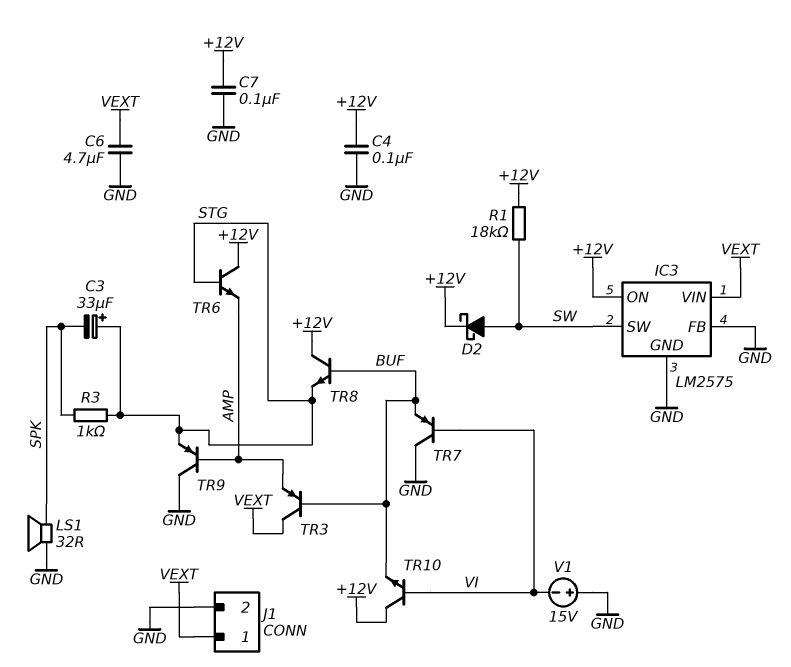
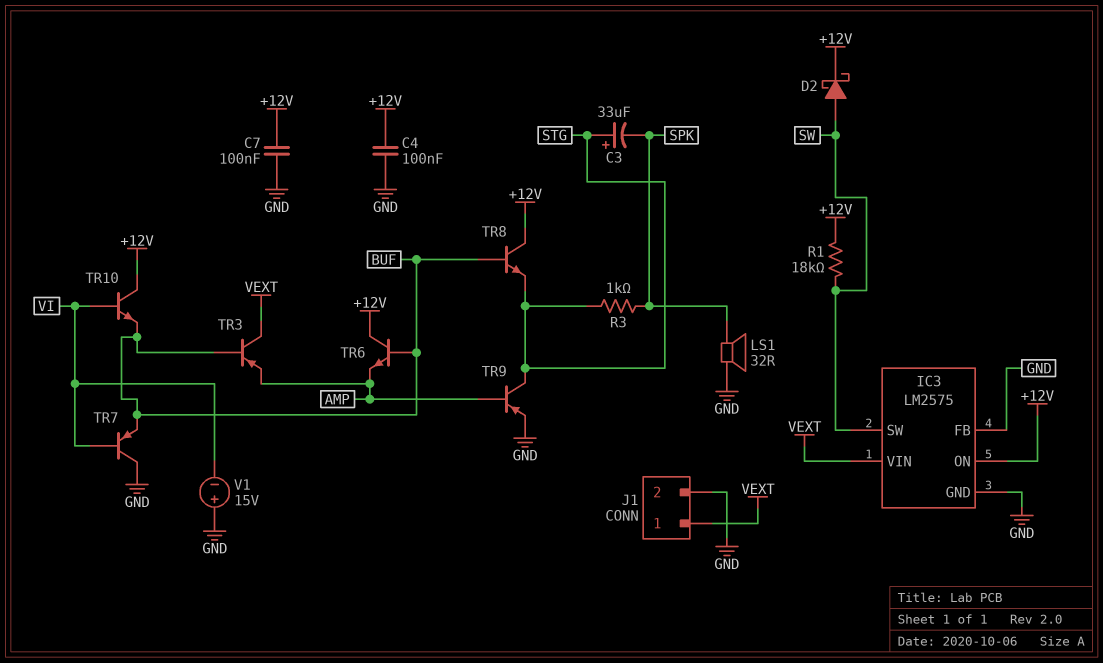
C6: 4.7uF (GND, VEXT) -> none
TR6: NPN (B STG, C +12V, E AMP) -> NPN (B BUF, C +12V, E AMP)
TR9: PNP (B AMP, C GND, E STG) -> PNP (B AMP, C STG, E GND)

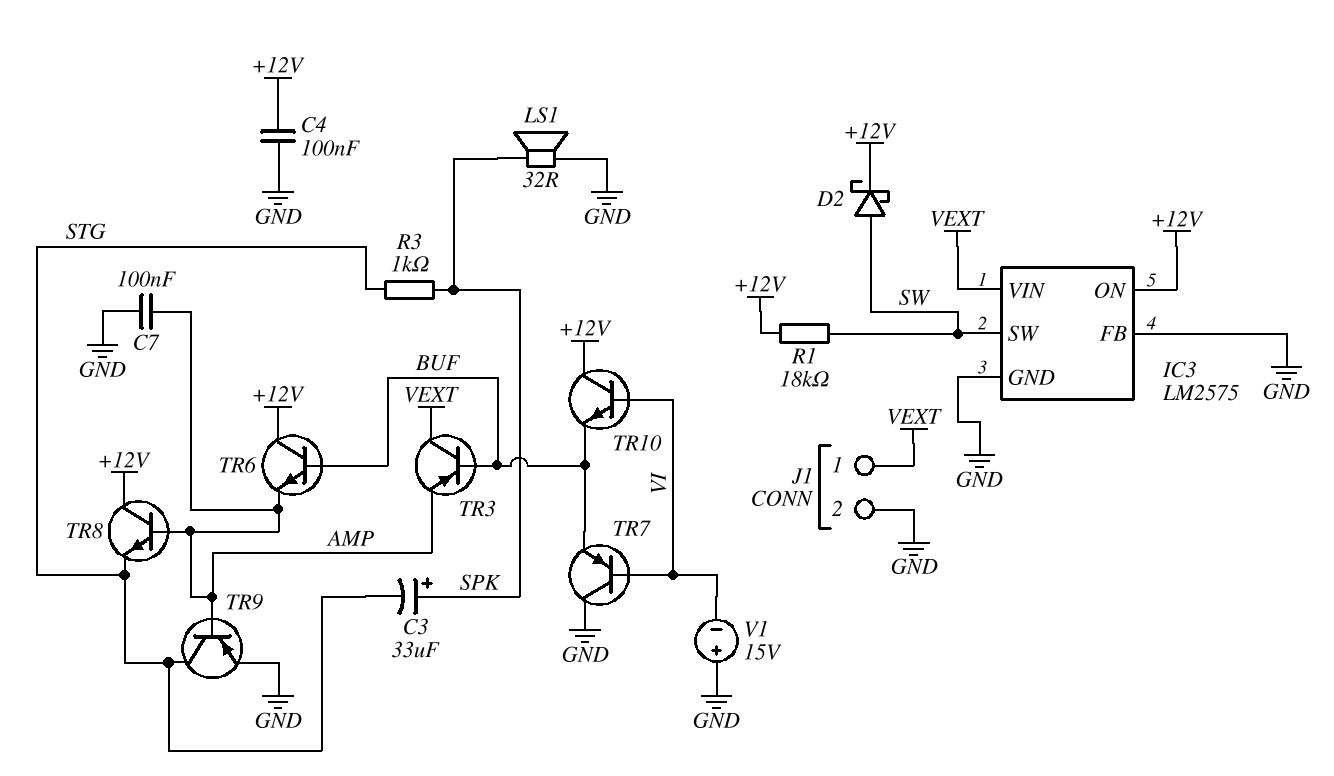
C3: 33uF (plus STG, minus SPK) -> 33uF (plus SPK, minus STG)
C7: 100nF (+12V, GND) -> 100nF (AMP, GND)
TR8: NPN (B BUF, C +12V, E STG) -> NPN (B AMP, C +12V, E STG)

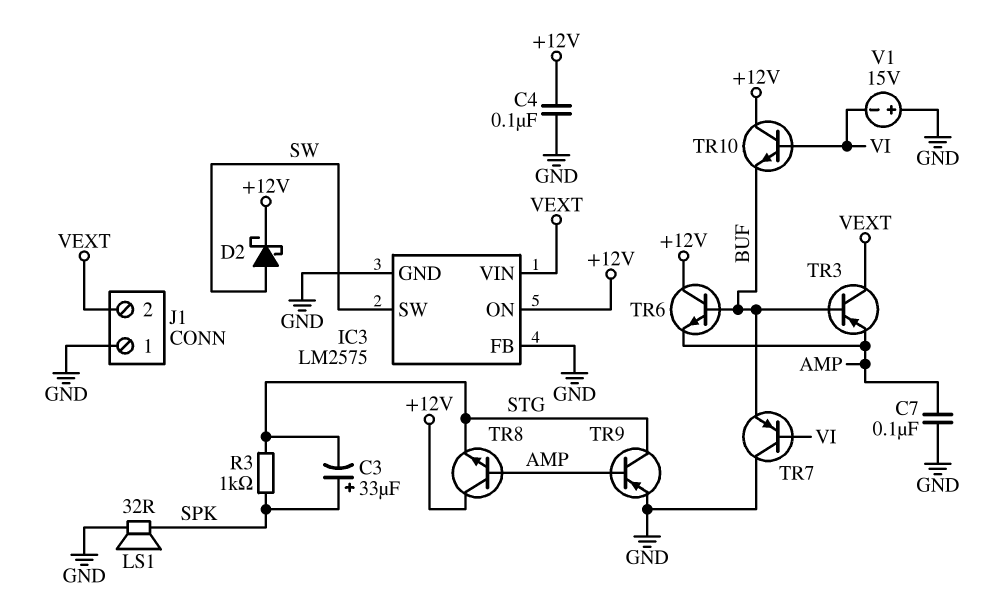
J1 pin 1: VEXT -> GND
J1 pin 2: GND -> VEXT
R1: 18k (+12V, SW) -> none

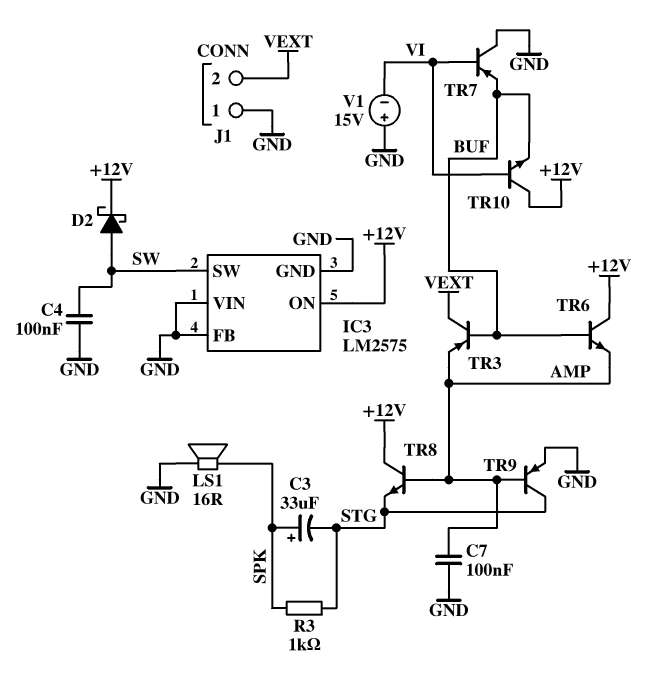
C4: 100nF (+12V, GND) -> 100nF (GND, SW)
IC3 pin VIN: VEXT -> GND
LS1: speaker 32R (GND, SPK) -> speaker 16R (GND, SPK)

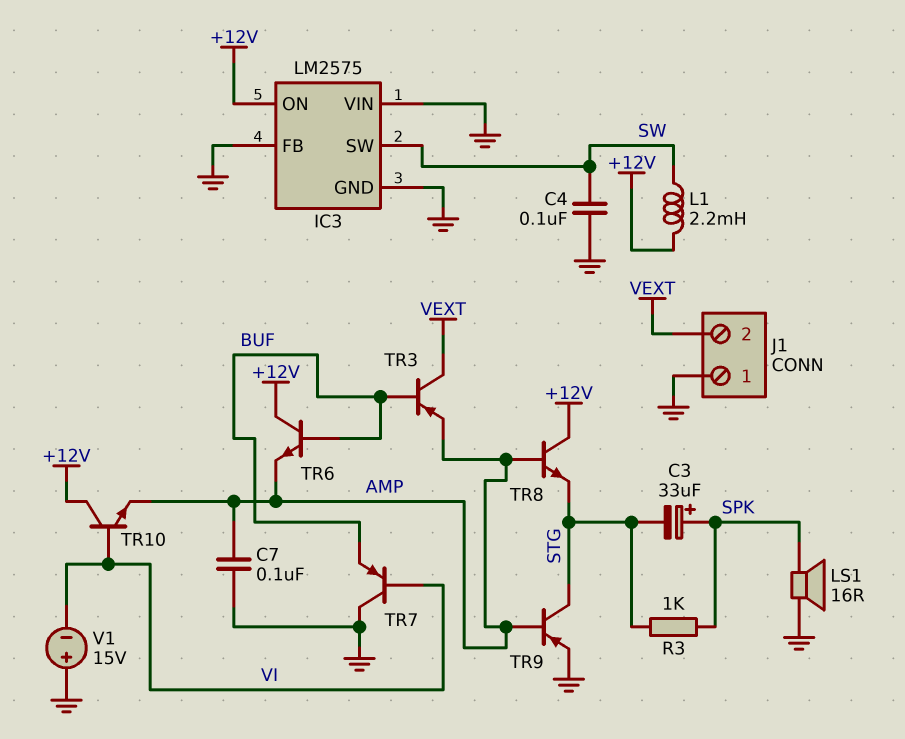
D2: schottky (A SW, K +12V) -> none
L1: none -> 2.2mH (+12V, SW)
TR10: NPN (B VI, C +12V, E BUF) -> NPN (B VI, C +12V, E AMP)

